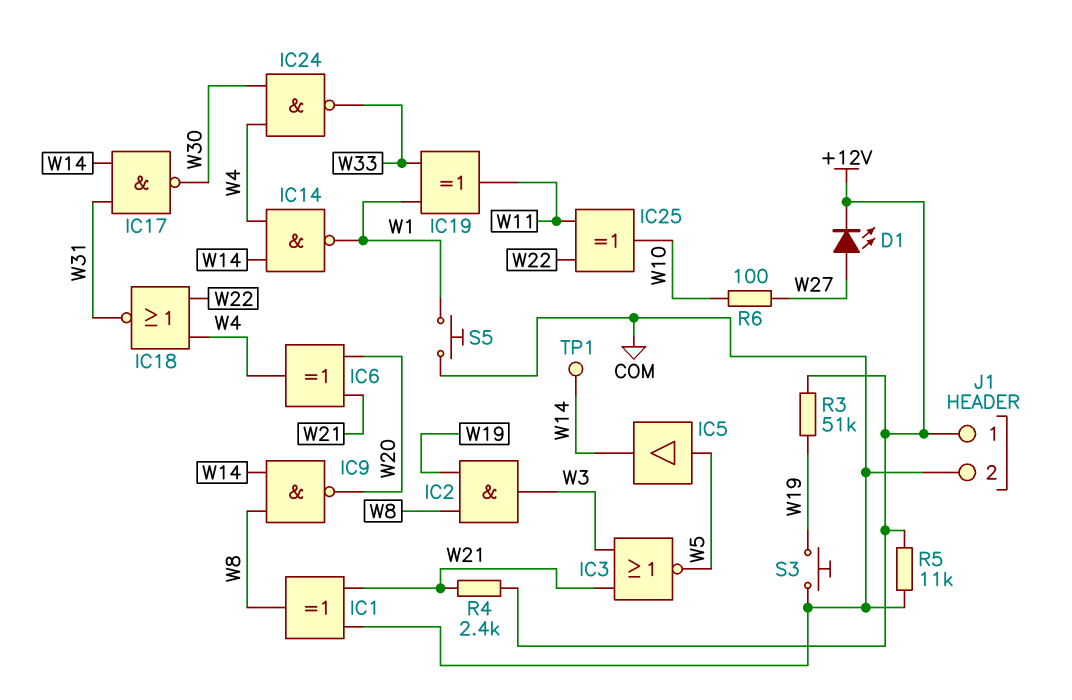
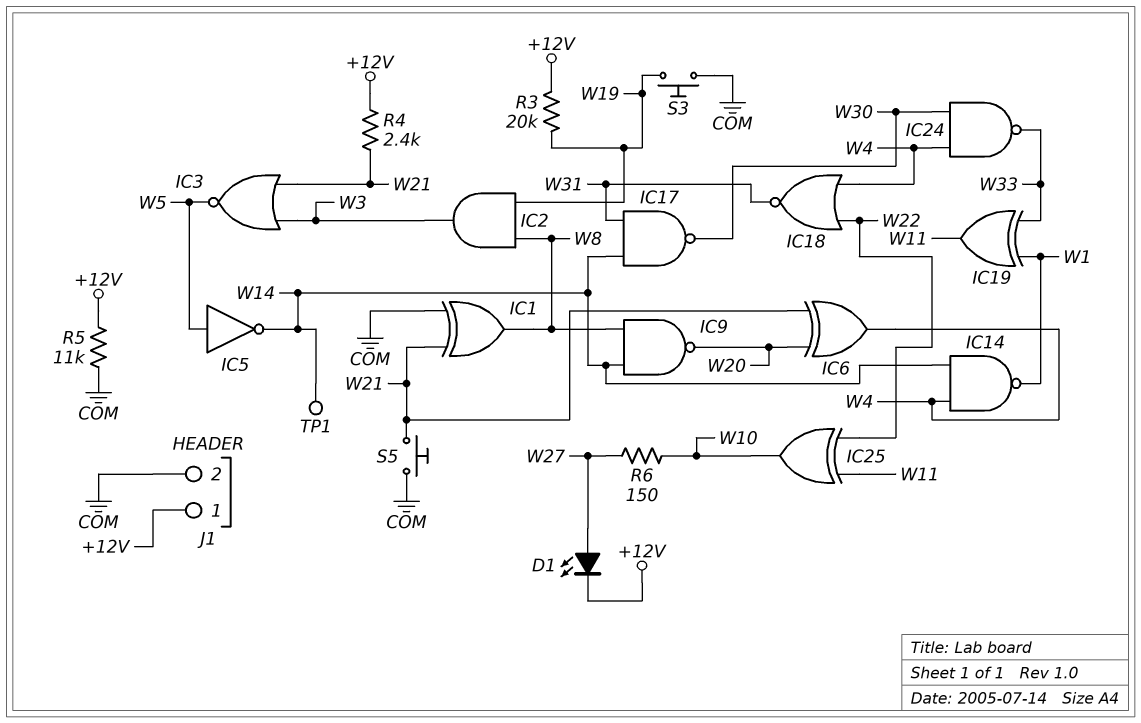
IC5: buffer (in W5, out W14) -> NOT (in W5, out W14)
R3: 51k (+12V, W19) -> 20k (+12V, W19)
R6: 100 (W10, W27) -> 150 (W10, W27)
S5: button (COM, W1) -> button (COM, W21)

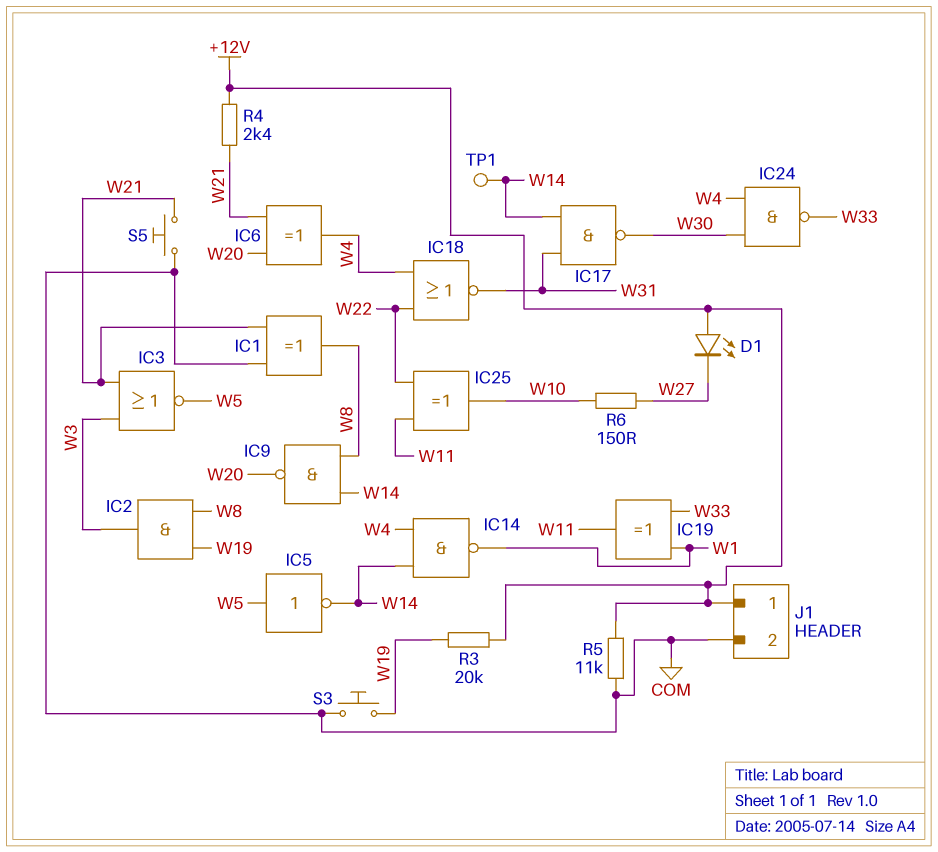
D1: LED (A W27, K +12V) -> LED (A +12V, K W27)

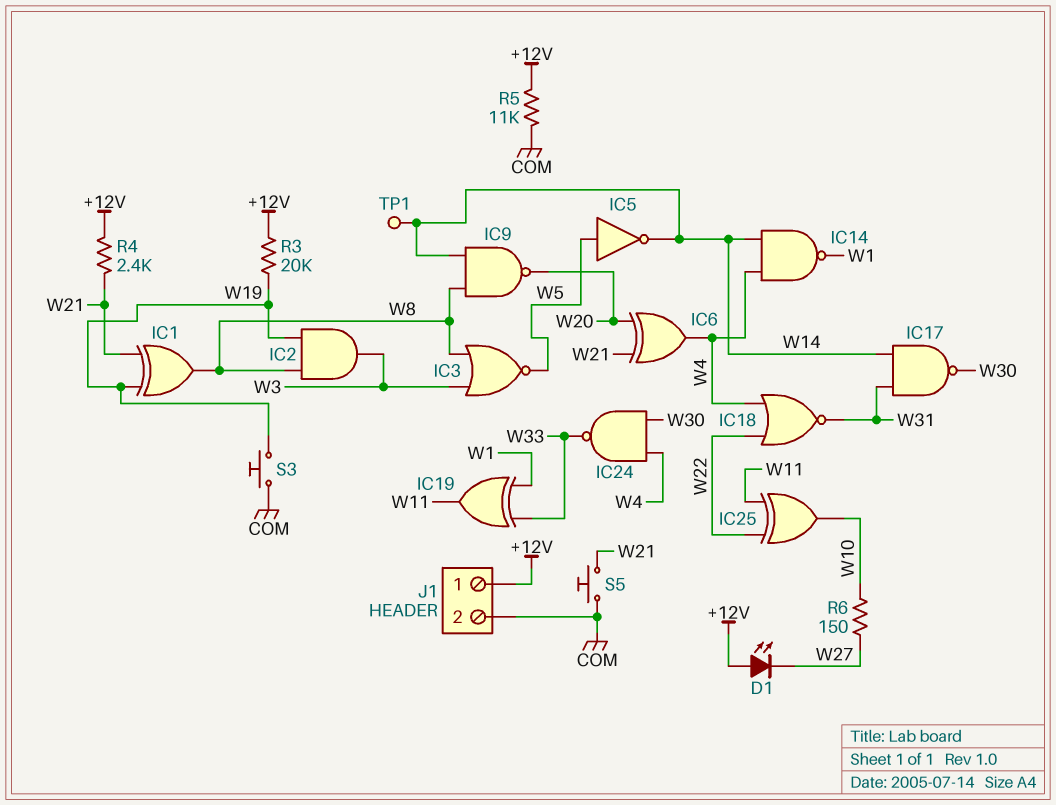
IC1: XOR (in COM, in W21, out W8) -> XOR (in W19, in W21, out W8)
IC3: NOR (in W3, in W21, out W5) -> NOR (in W3, in W8, out W5)

